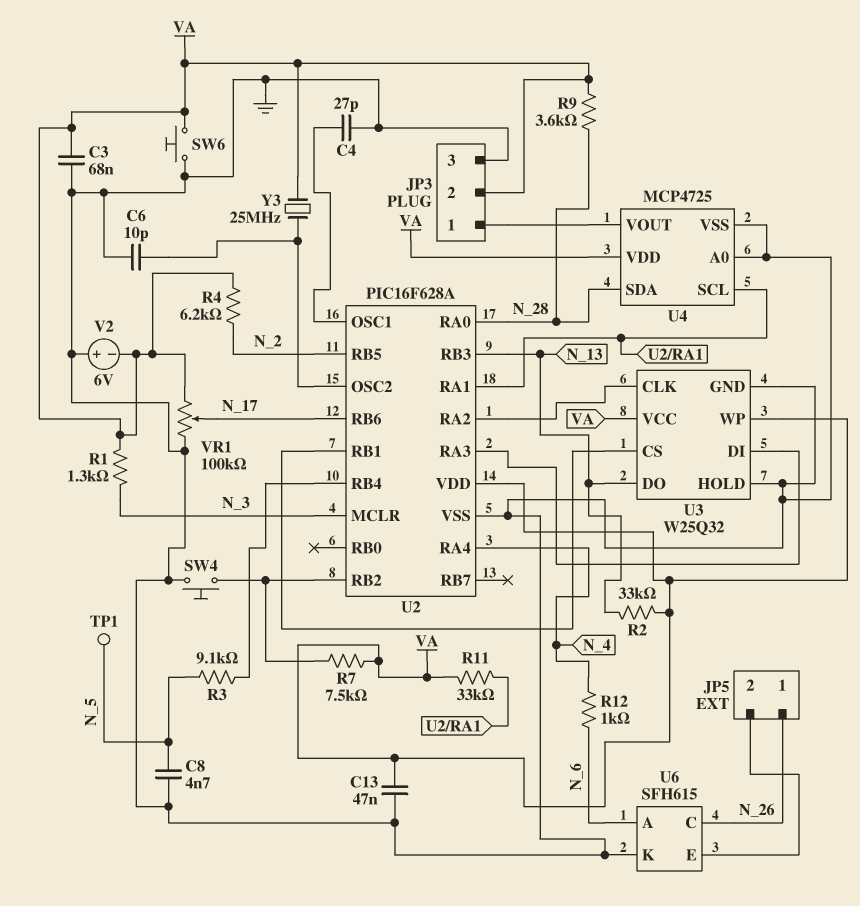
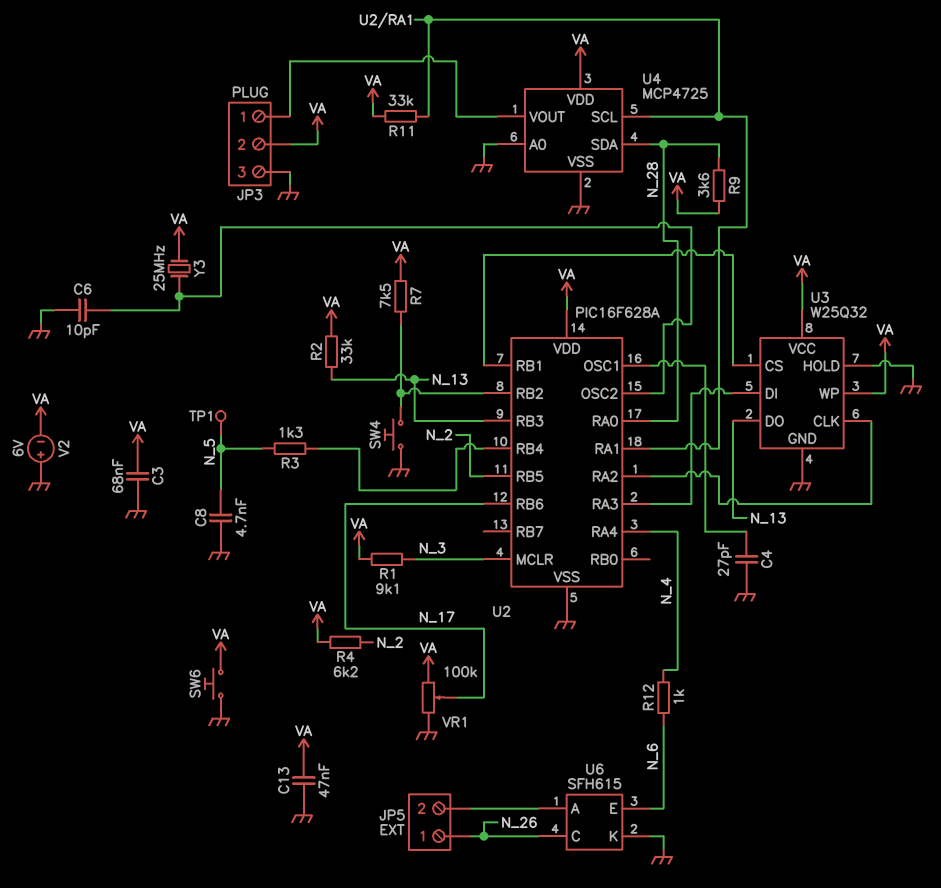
R1: 1.3k (N_3, VA) -> 9.1k (N_3, VA)
R3: 9.1k (N_5, U2/RB4) -> 1.3k (N_5, U2/RB4)
U6 pin A: N_6 -> JP5/2
U6 pin E: JP5/2 -> N_6

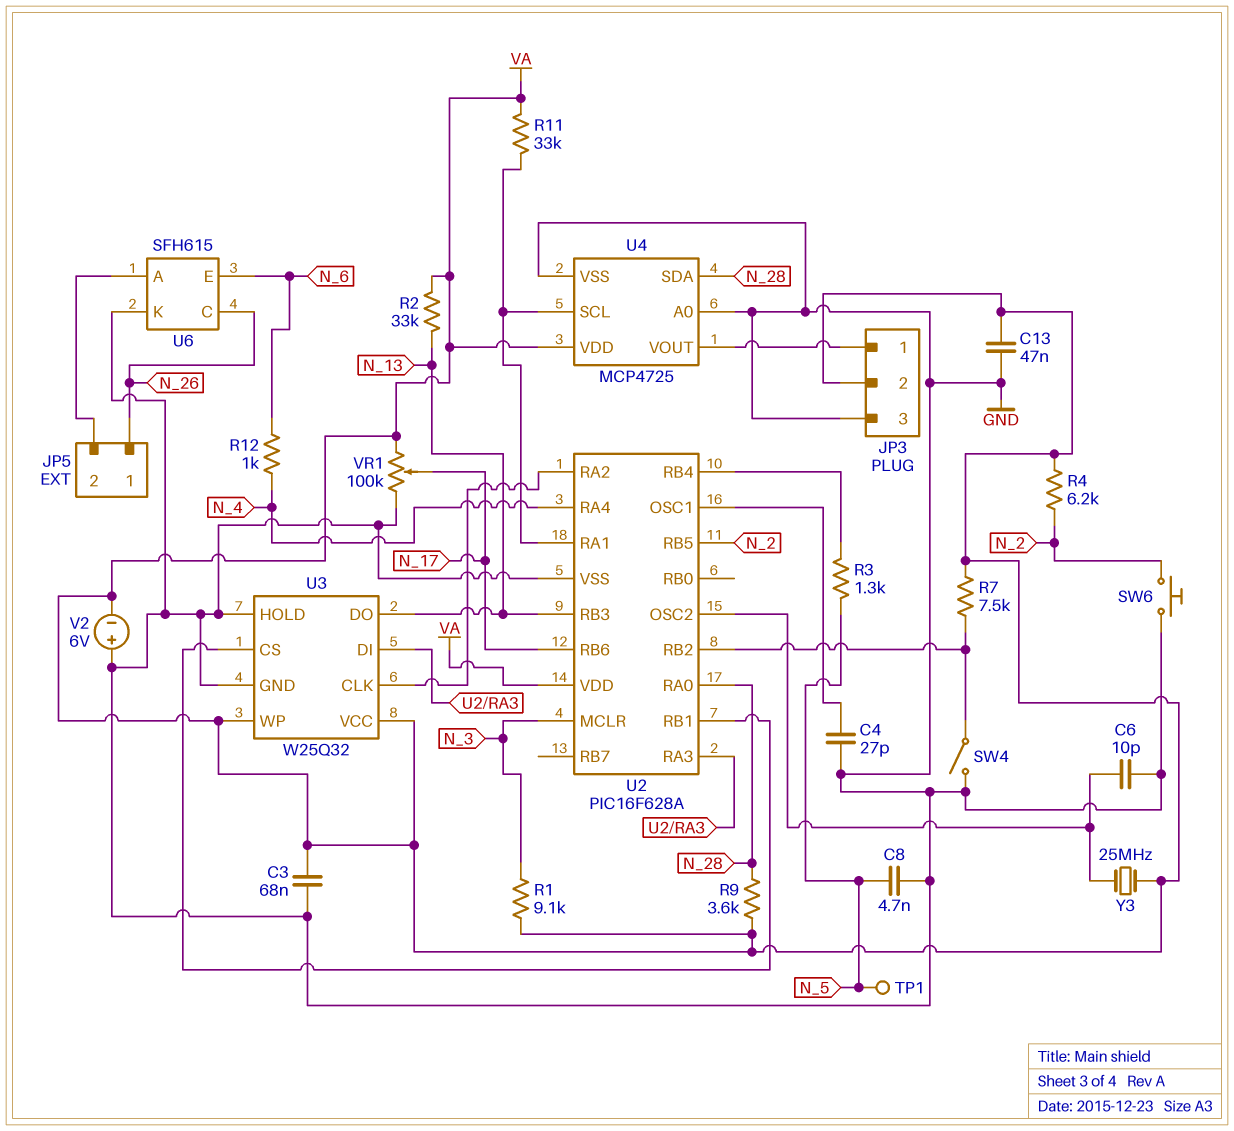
SW4: button (GND, U2/RB2) -> switch (GND, U2/RB2)
SW6: button (GND, VA) -> button (GND, N_2)

